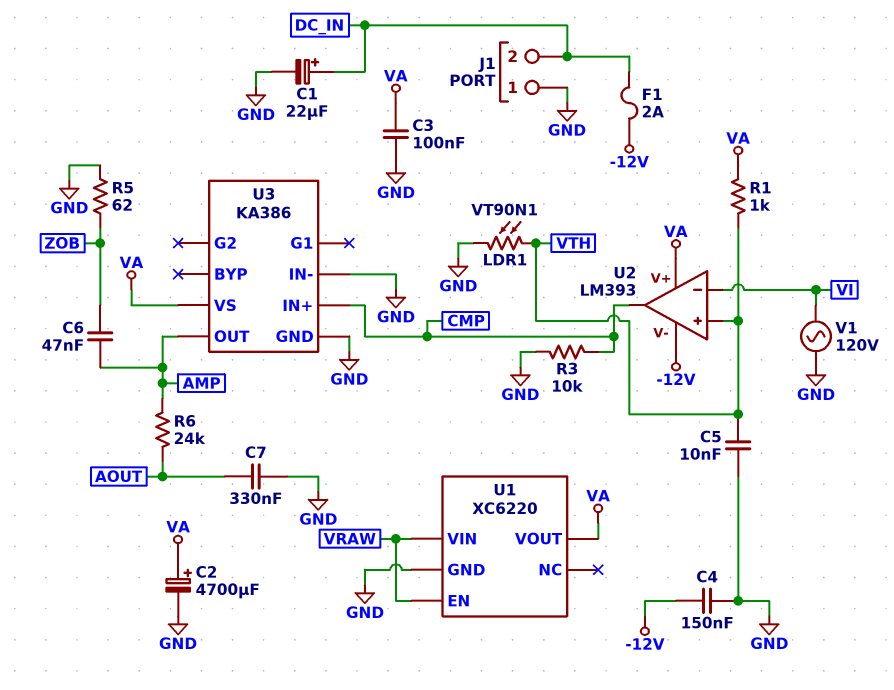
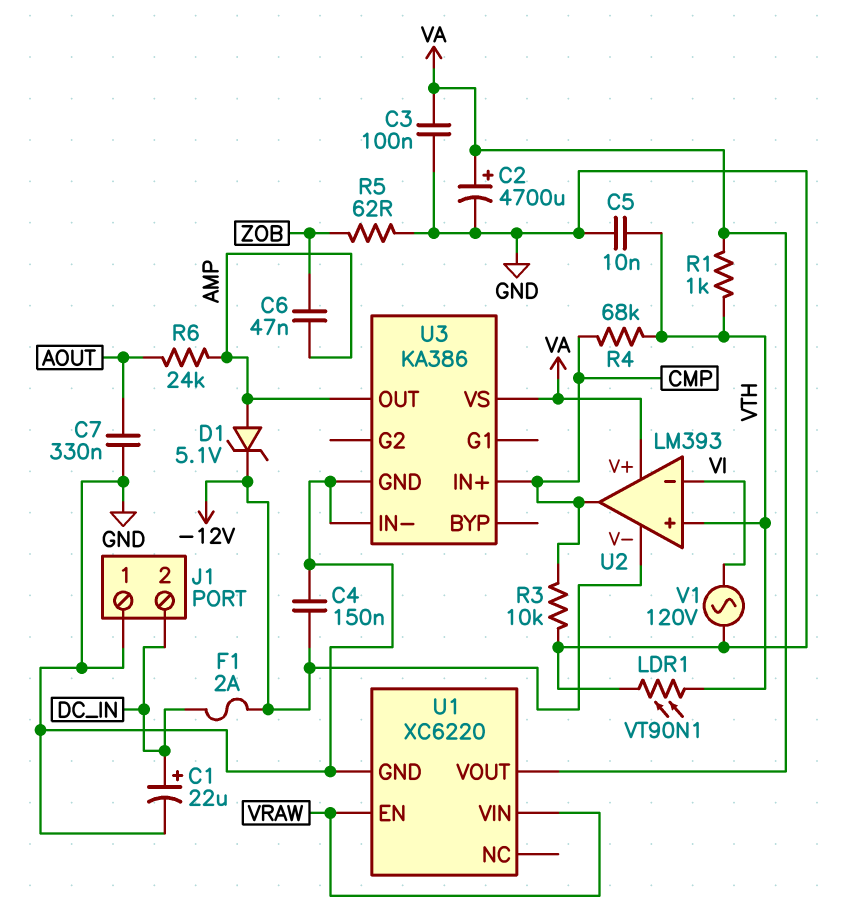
D1: none -> zener 5.1V (A AMP, K -12V)
R4: none -> 68k (CMP, VTH)

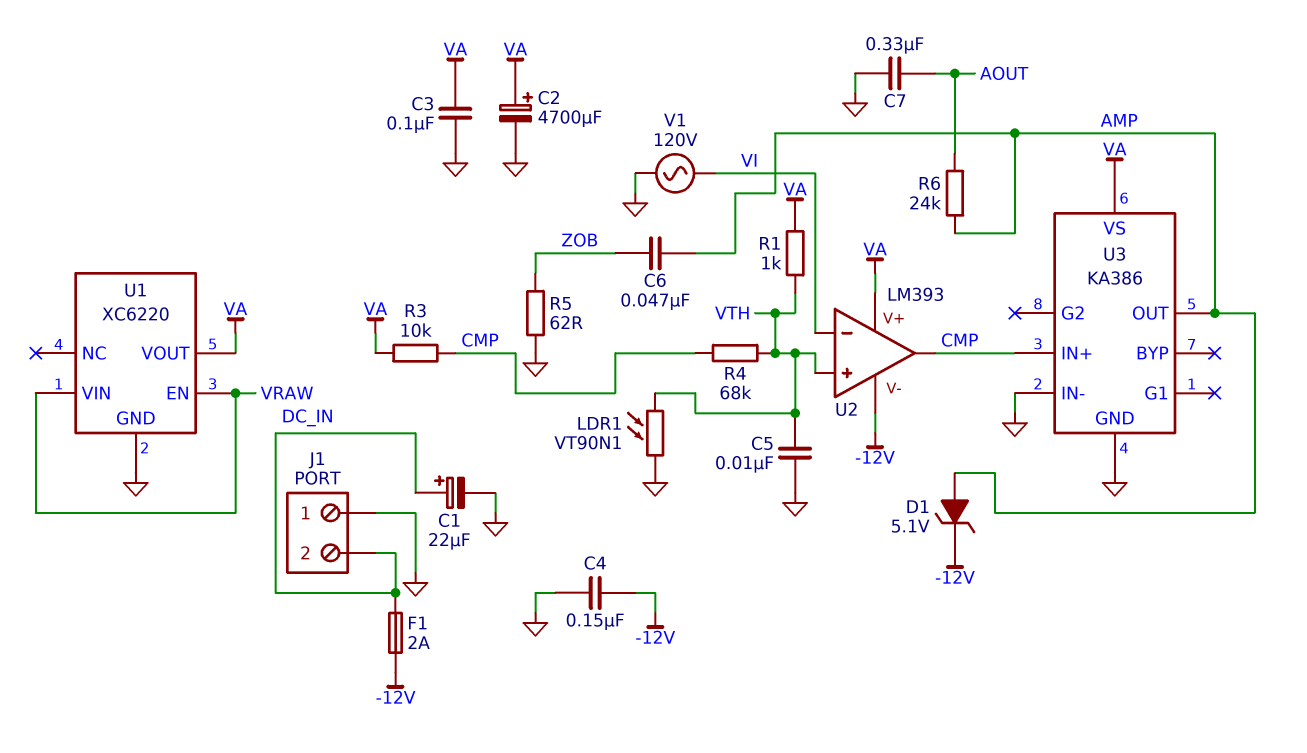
R3: 10k (CMP, GND) -> 10k (CMP, VA)

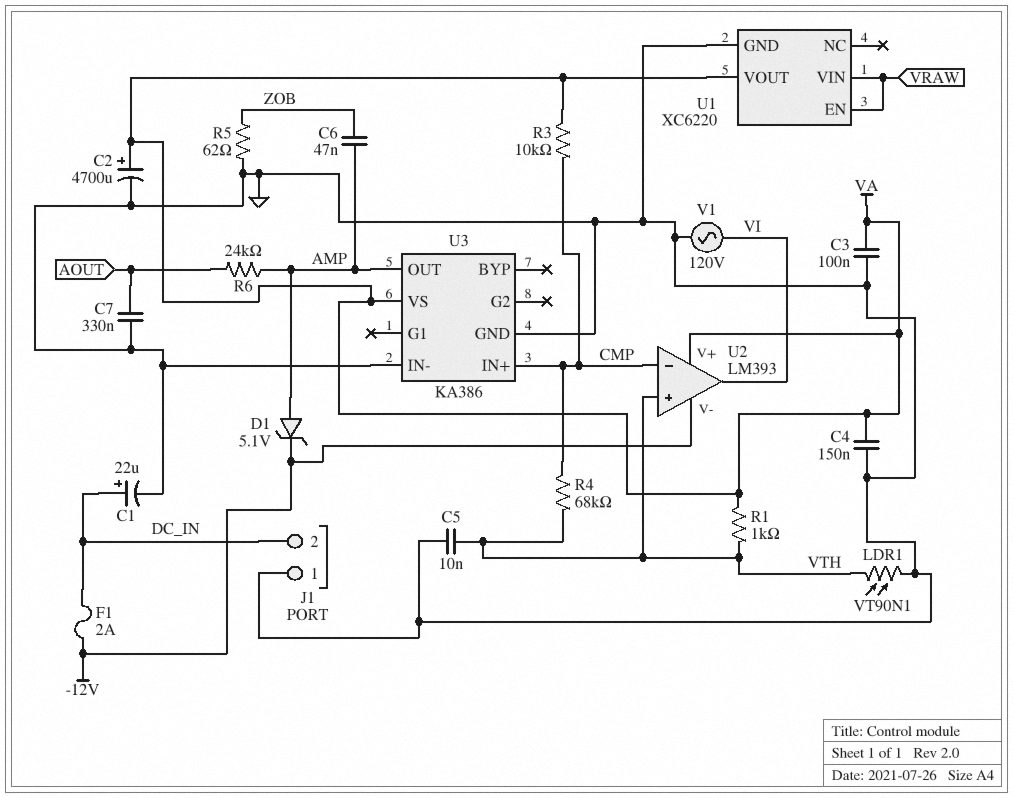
C4: 150nF (-12V, GND) -> 150nF (GND, VA)
U2 pin in-: VI -> CMP
U2 pin out: CMP -> VI

